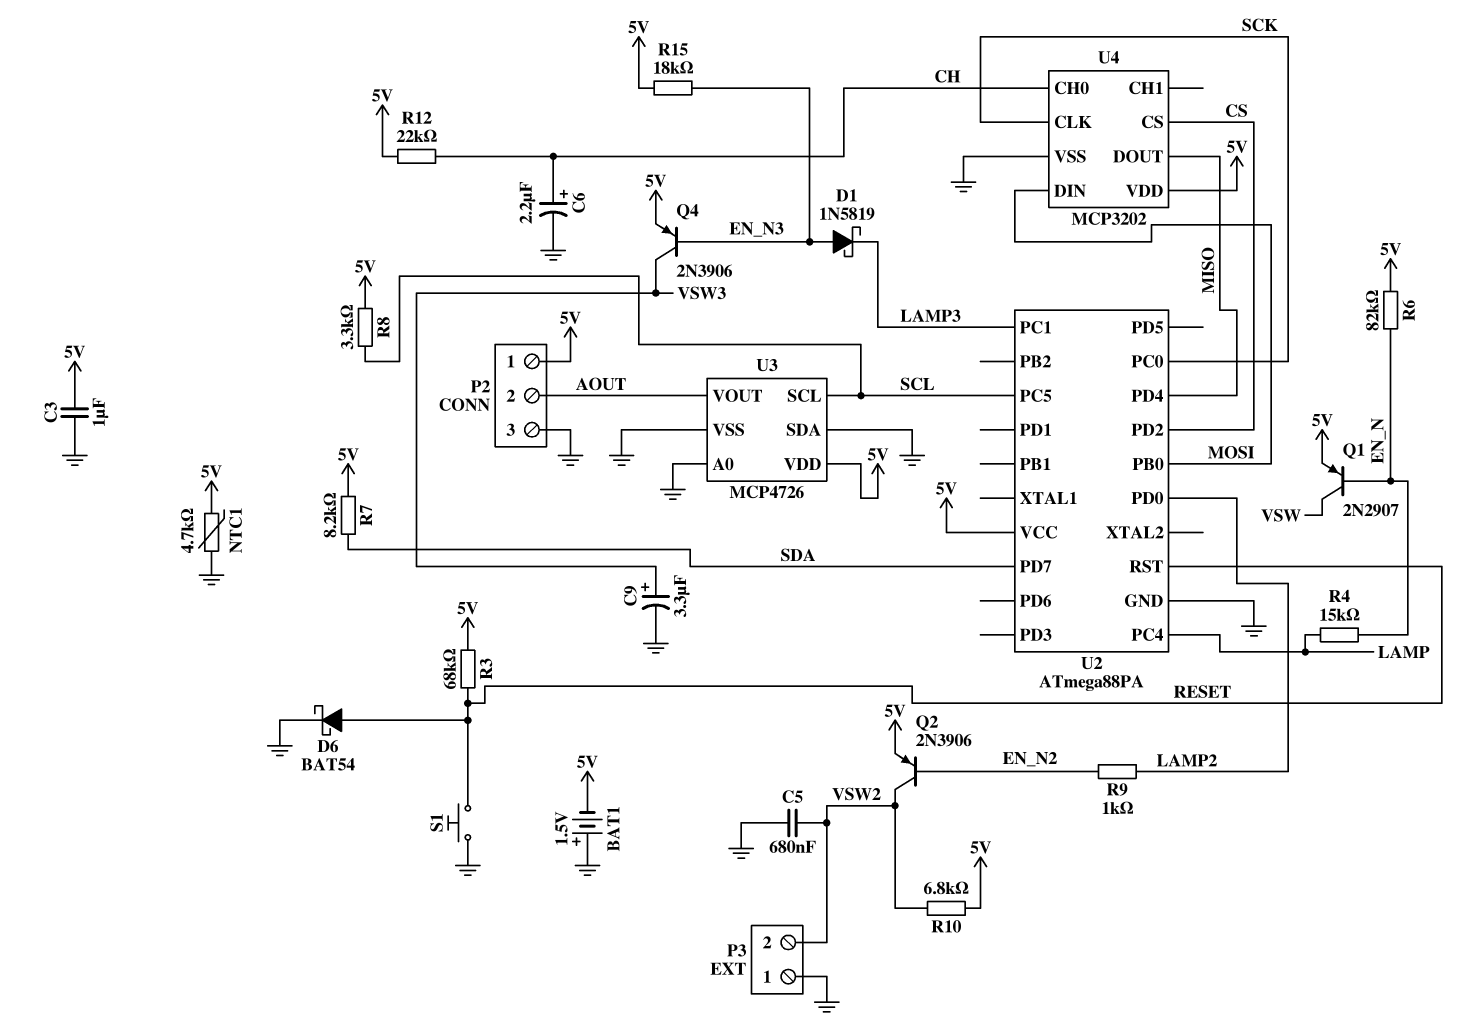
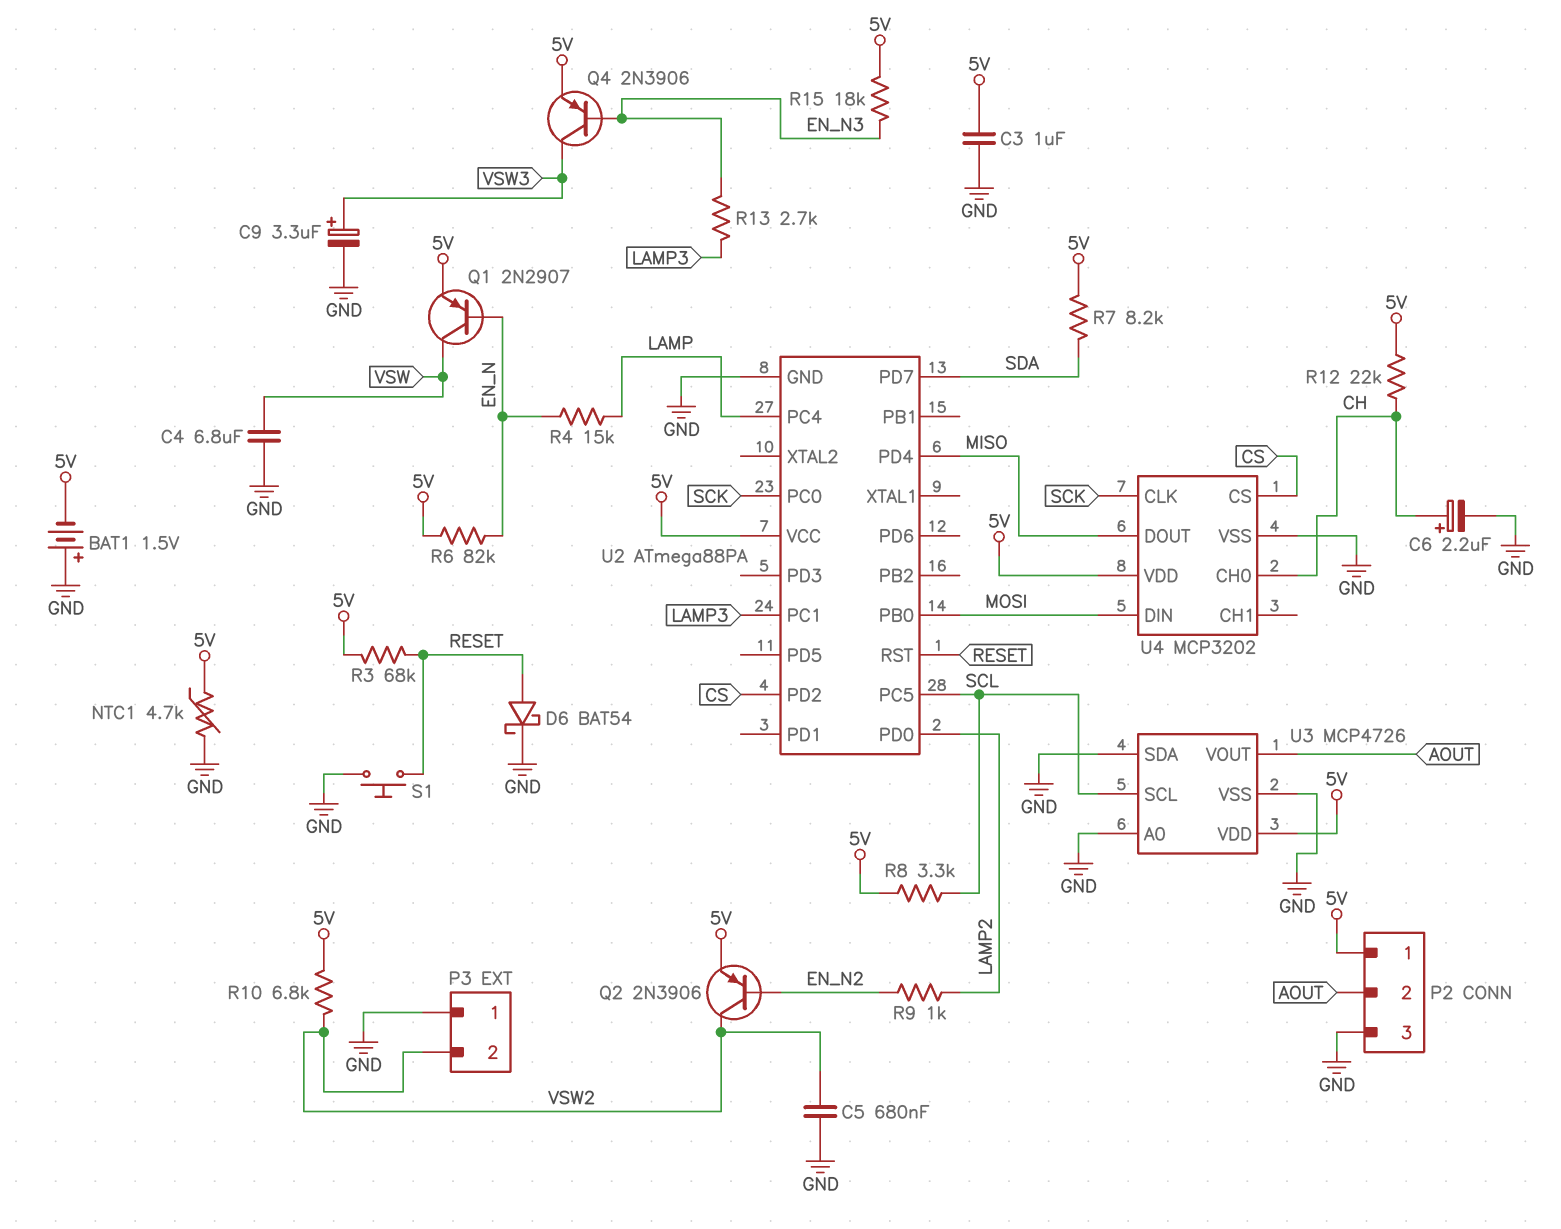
C4: none -> 6.8uF (GND, VSW)
D1: schottky 1N5819 (A EN_N3, K LAMP3) -> none
R13: none -> 2.7k (EN_N3, LAMP3)

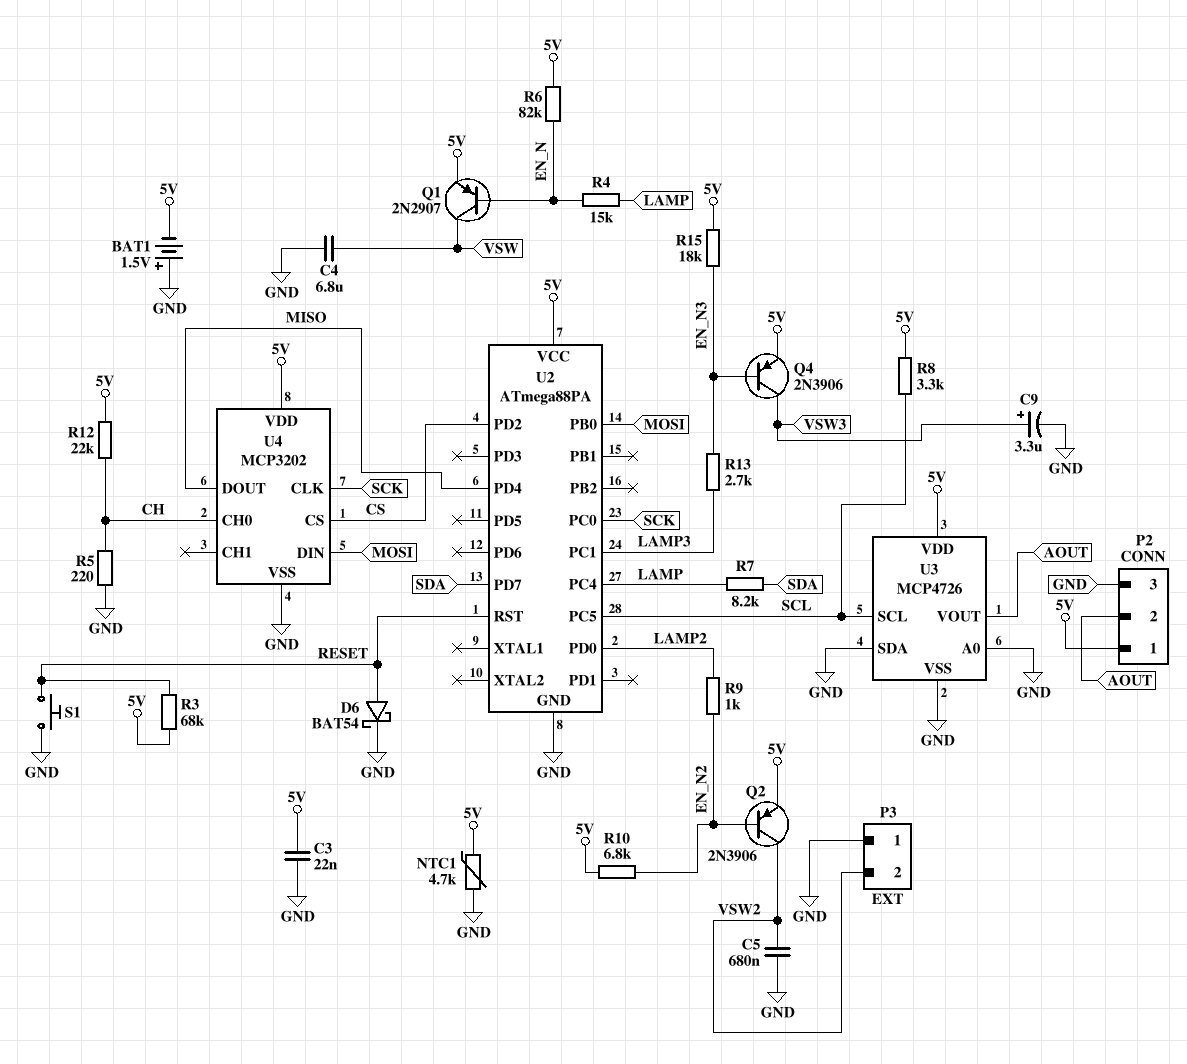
C3: 1uF (5V, GND) -> 22nF (5V, GND)
C6: 2.2uF (plus CH, minus GND) -> none
R5: none -> 220 (CH, GND)
R7: 8.2k (5V, SDA) -> 8.2k (LAMP, SDA)
R10: 6.8k (5V, VSW2) -> 6.8k (5V, EN_N2)

